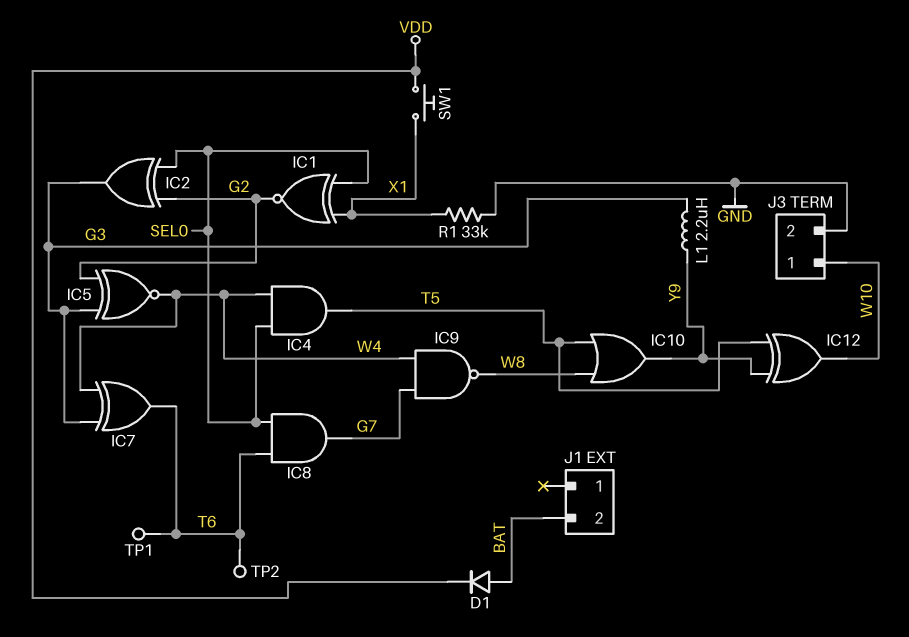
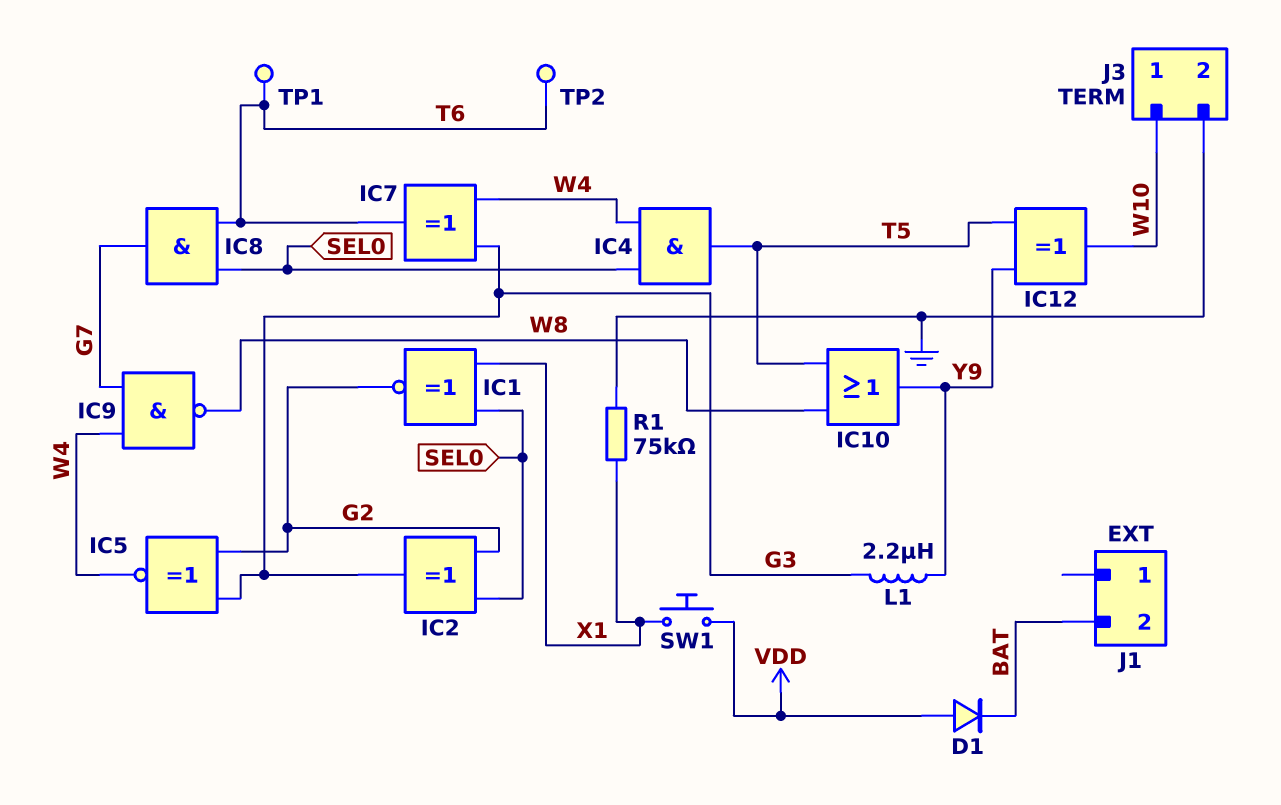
D1: diode (A BAT, K VDD) -> diode (A VDD, K BAT)
R1: 33k (GND, X1) -> 75k (GND, X1)

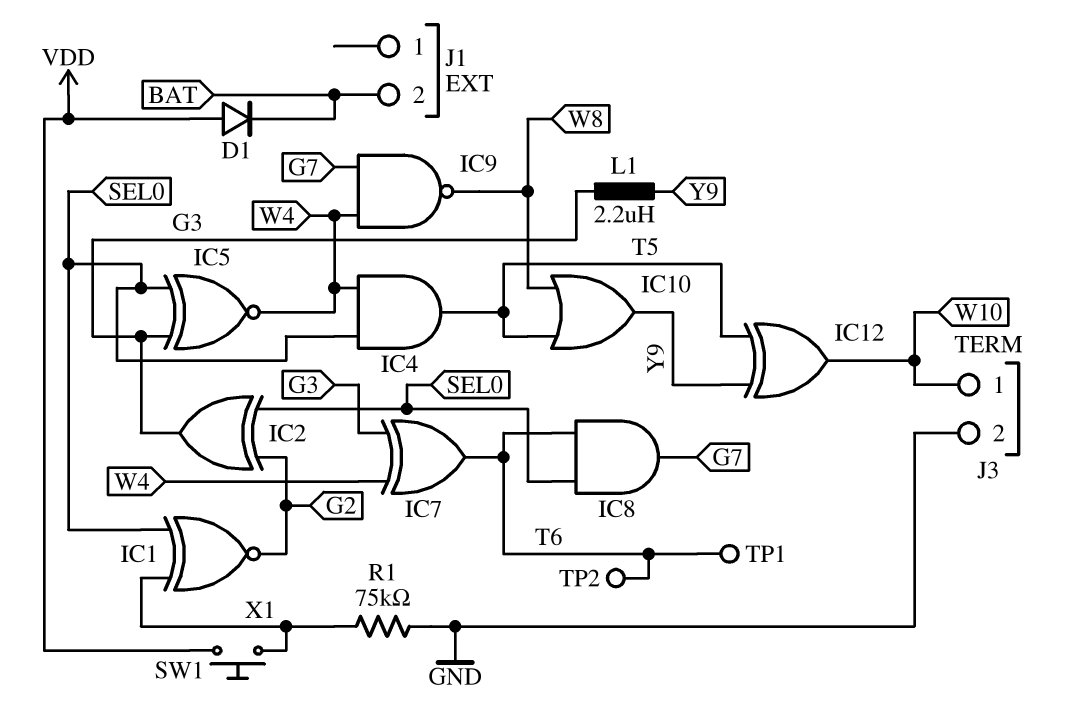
IC5: XNOR (in G2, in G3, out W4) -> XNOR (in G3, in SEL0, out W4)

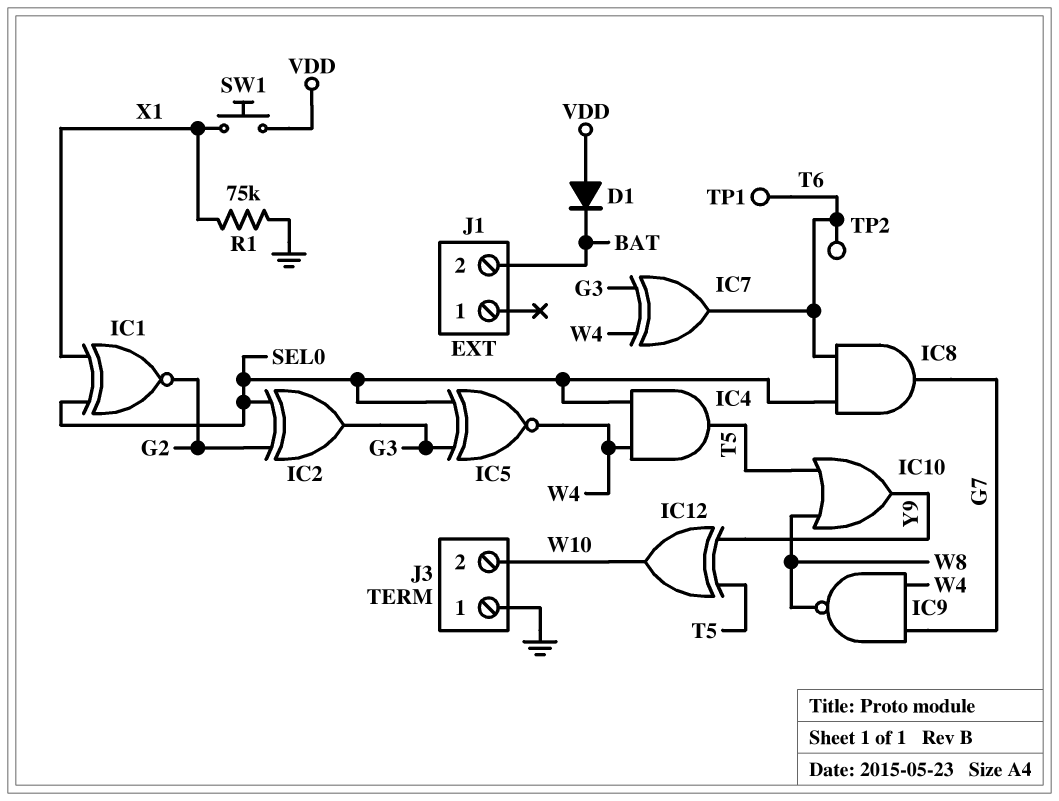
J3 pin 1: W10 -> GND
J3 pin 2: GND -> W10
L1: 2.2uH (G3, Y9) -> none

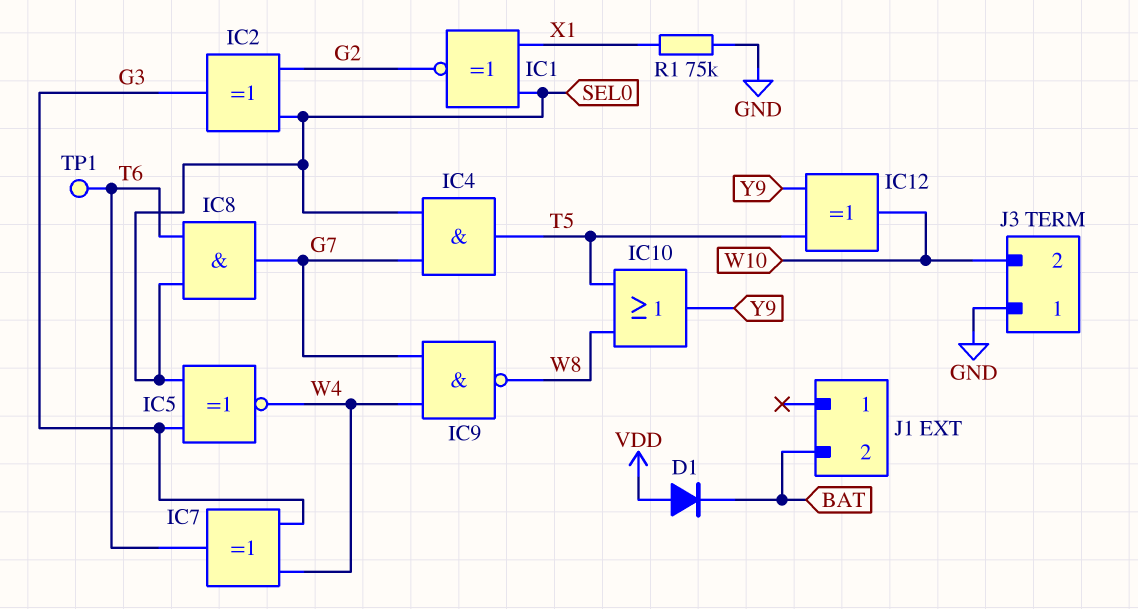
IC4: AND (in SEL0, in W4, out T5) -> AND (in G7, in SEL0, out T5)
SW1: button (VDD, X1) -> none
TP2: test point (T6) -> none

